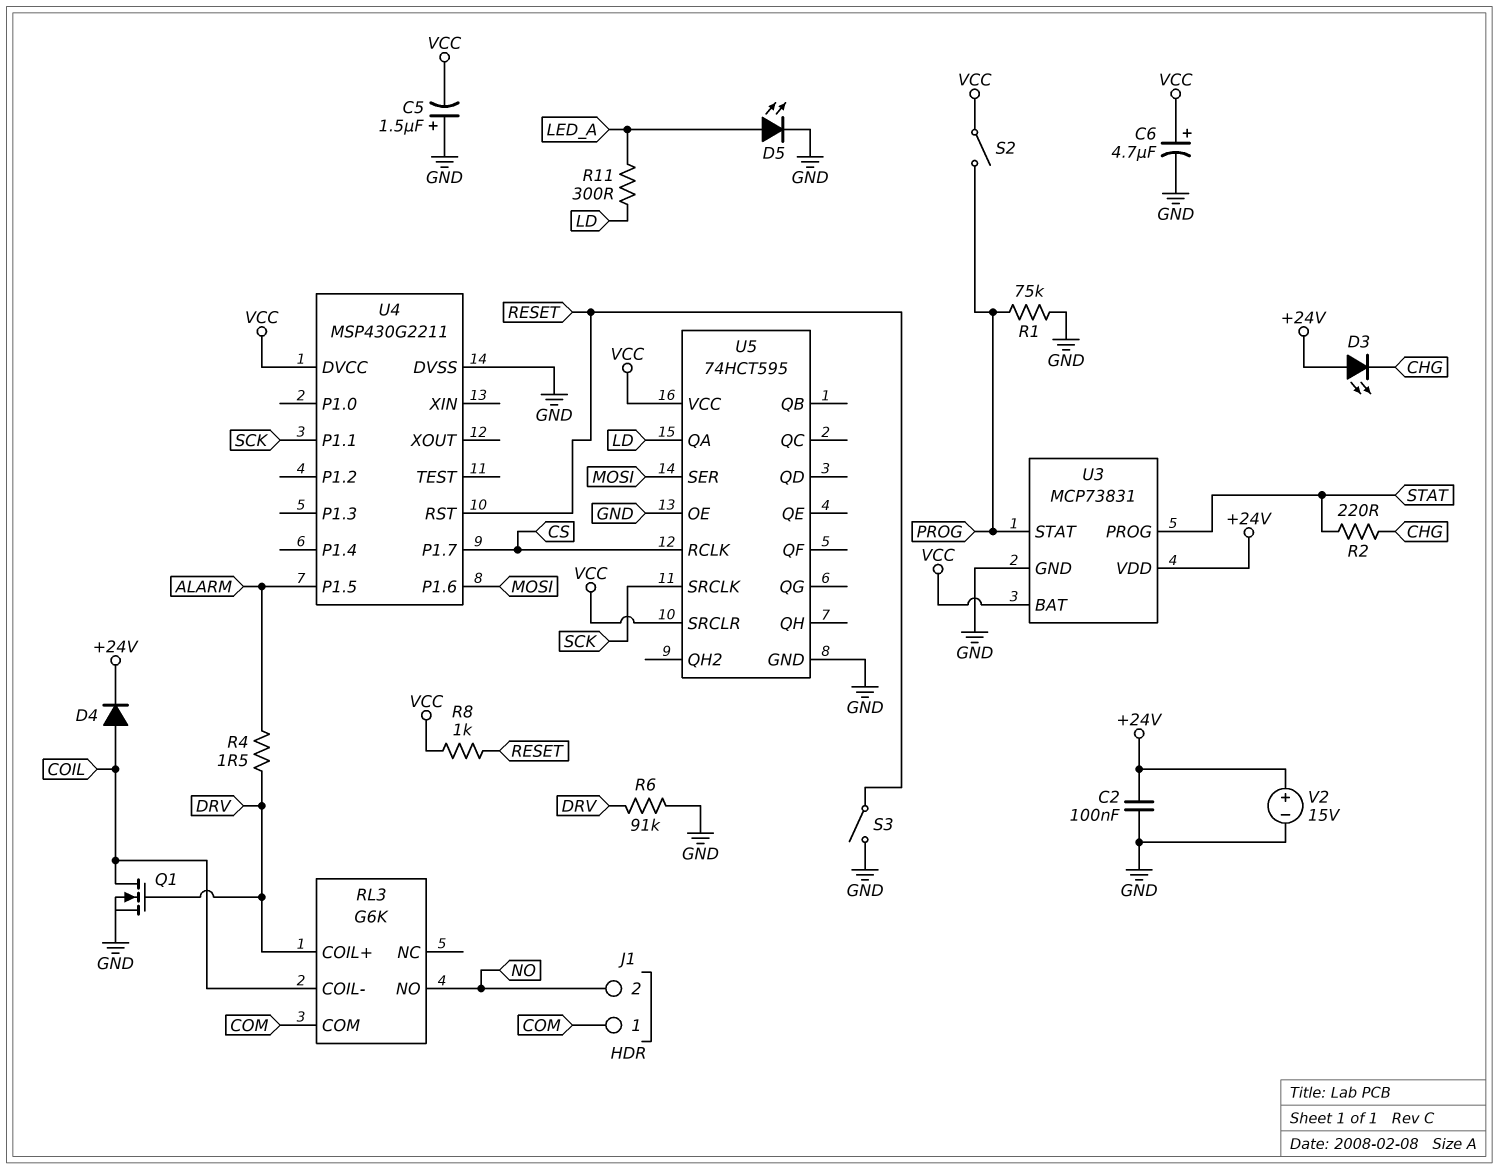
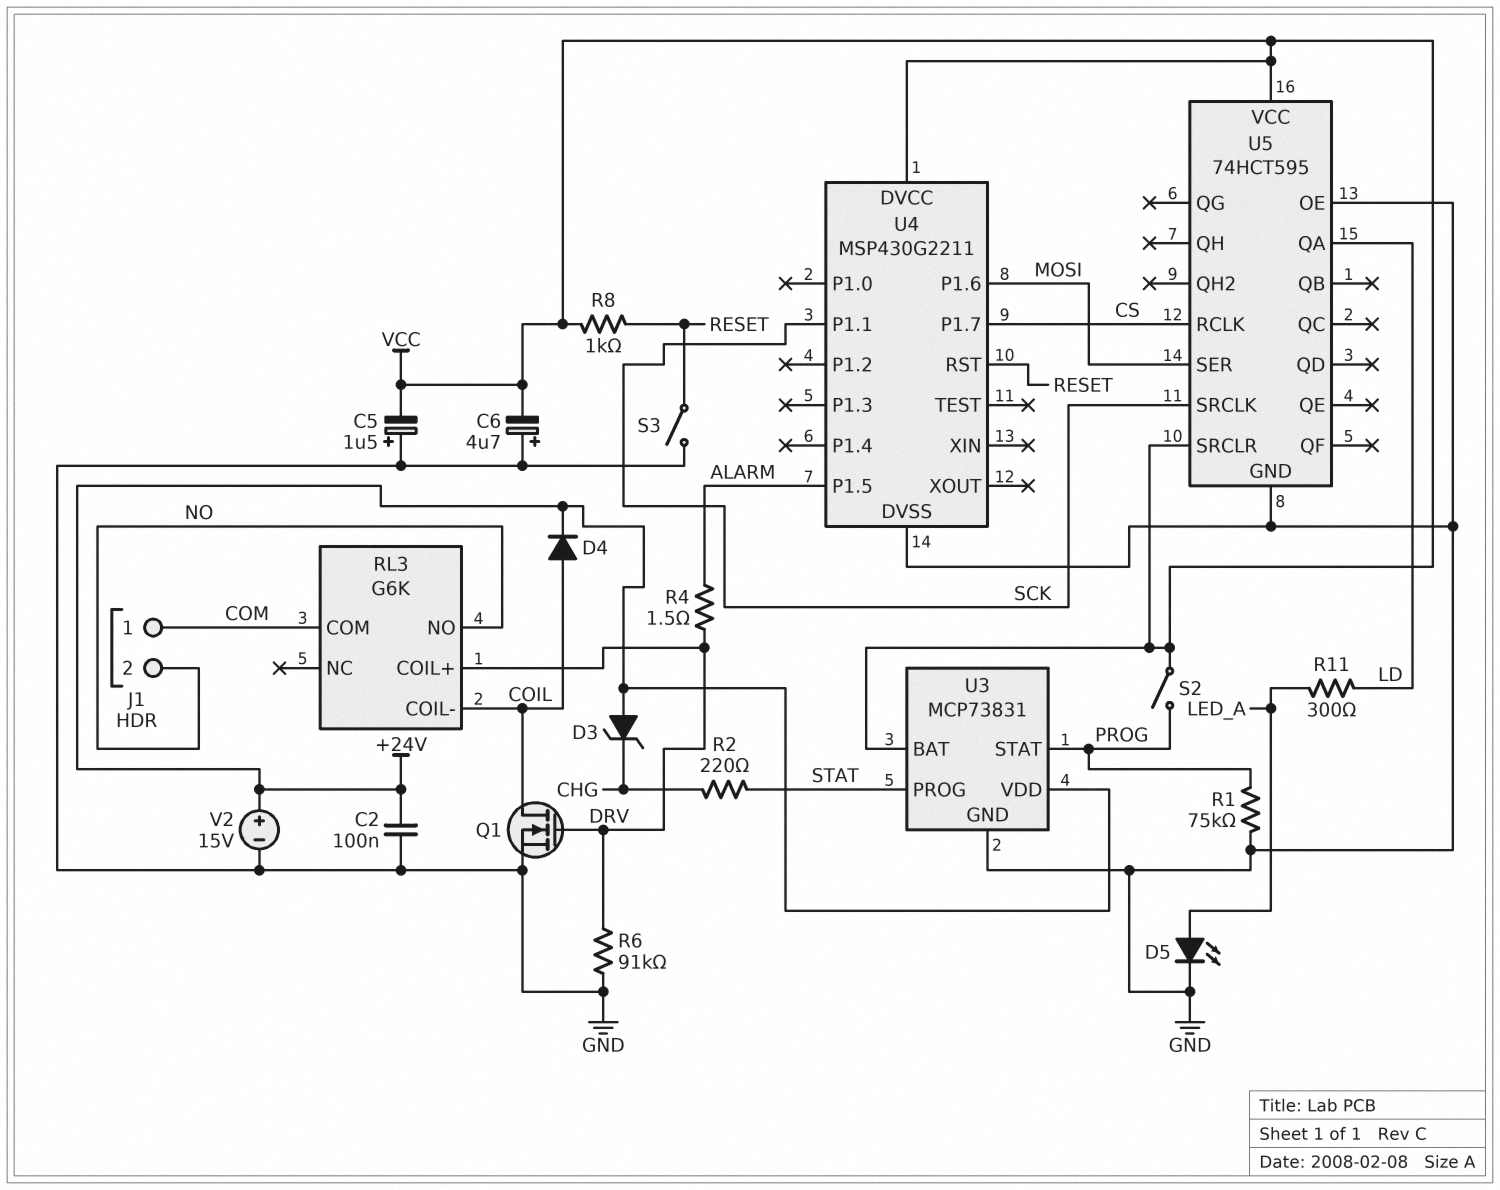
C6: 4.7uF (plus VCC, minus GND) -> 4.7uF (plus GND, minus VCC)
D3: LED (A +24V, K CHG) -> zener (A +24V, K CHG)

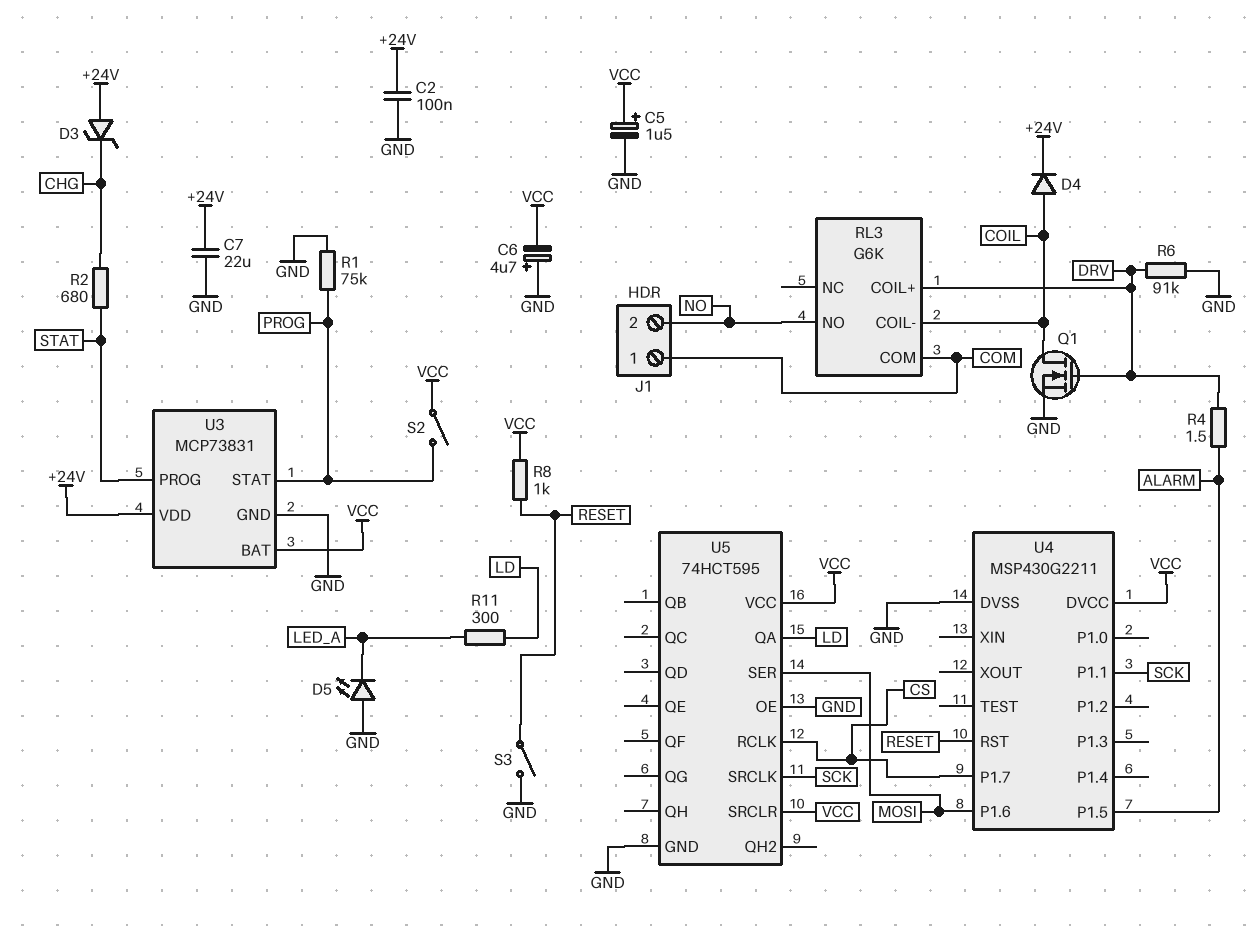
C5: 1.5uF (plus GND, minus VCC) -> 1.5uF (plus VCC, minus GND)
C7: none -> 22uF (+24V, GND)
D5: LED (A LED_A, K GND) -> LED (A GND, K LED_A)
R2: 220 (CHG, STAT) -> 680 (CHG, STAT)
V2: 15V (plus +24V, minus GND) -> none

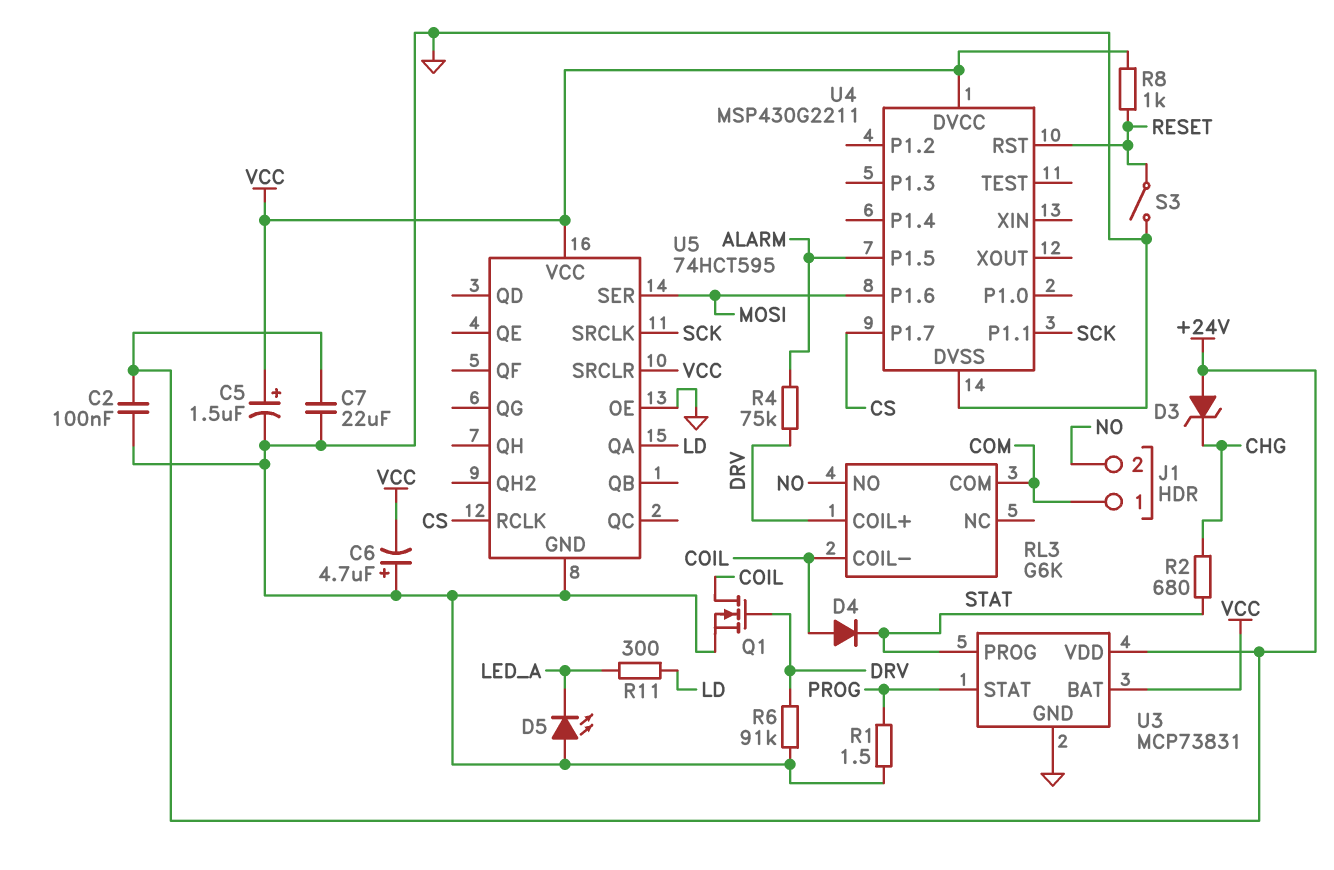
D4: diode (A COIL, K +24V) -> diode (A COIL, K STAT)
R1: 75k (GND, PROG) -> 1.5 (GND, PROG)
R4: 1.5 (ALARM, DRV) -> 75k (ALARM, DRV)
S2: switch (PROG, VCC) -> none

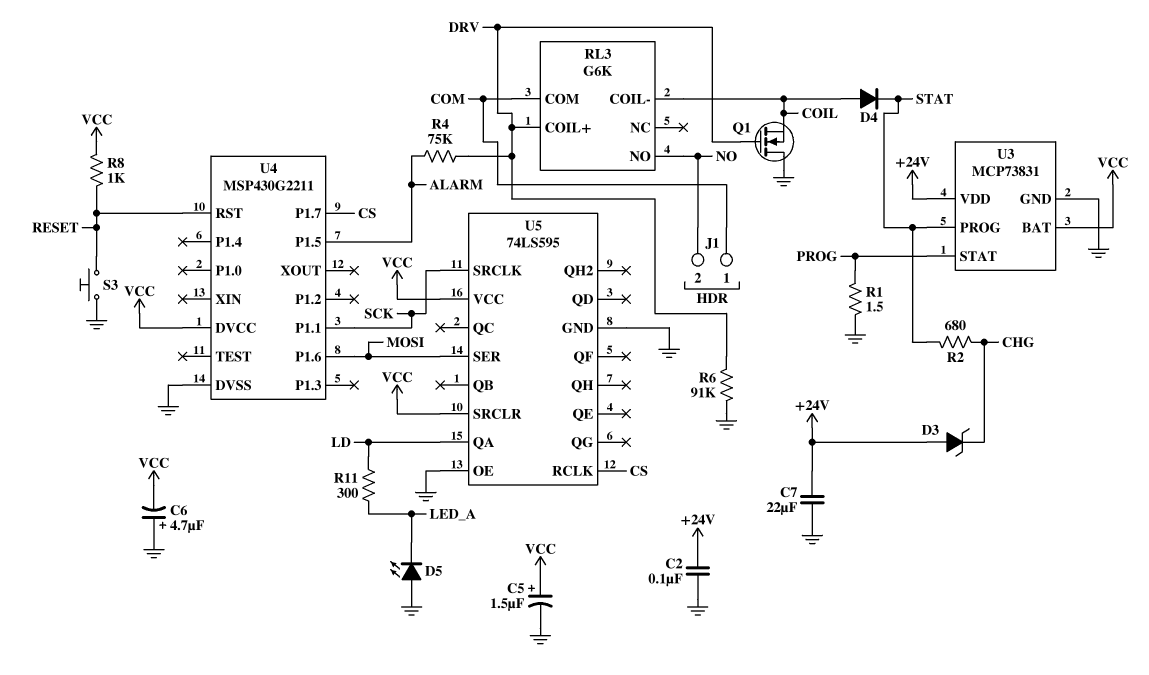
Q1: NMOS (G DRV, D COIL, S GND) -> NMOS (G DRV, D GND, S COIL)
S3: switch (GND, RESET) -> button (GND, RESET)
U5: 74HCT595 -> 74LS595

